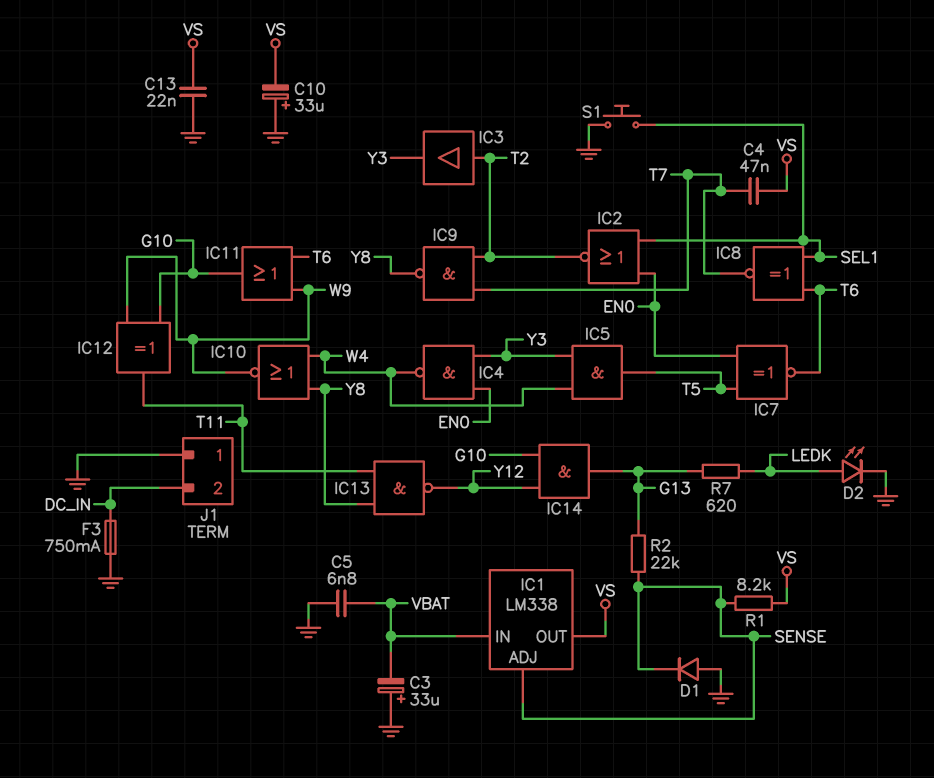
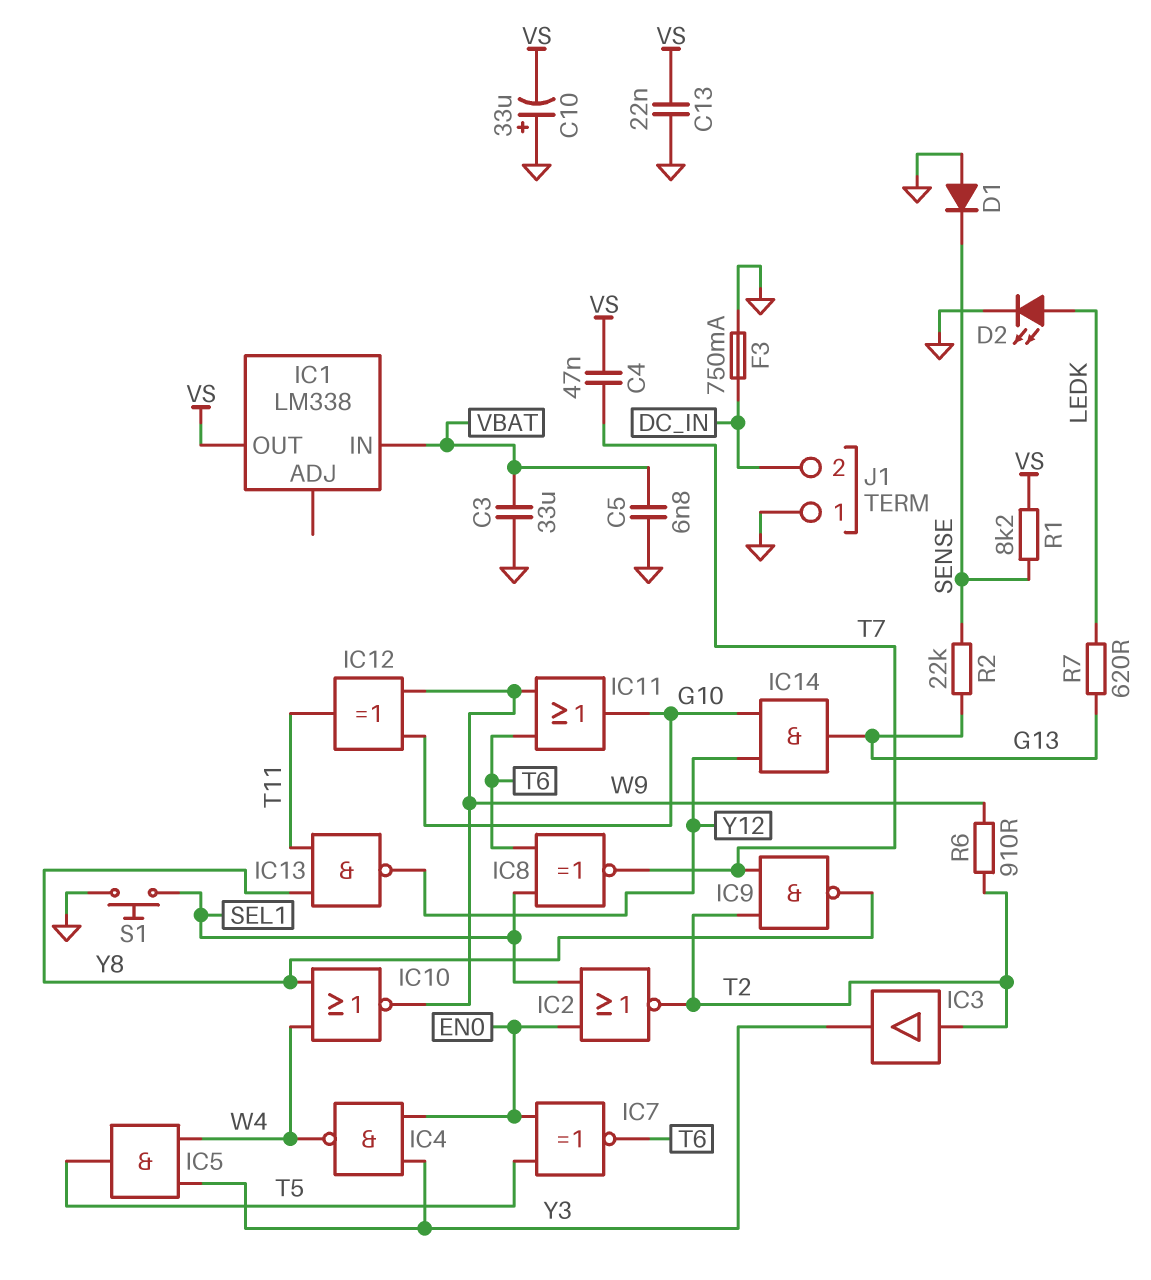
C3: 33uF (plus GND, minus VBAT) -> 33uF (GND, VBAT)
IC1 pin ADJ: SENSE -> none
R6: none -> 910 (T2, W9)

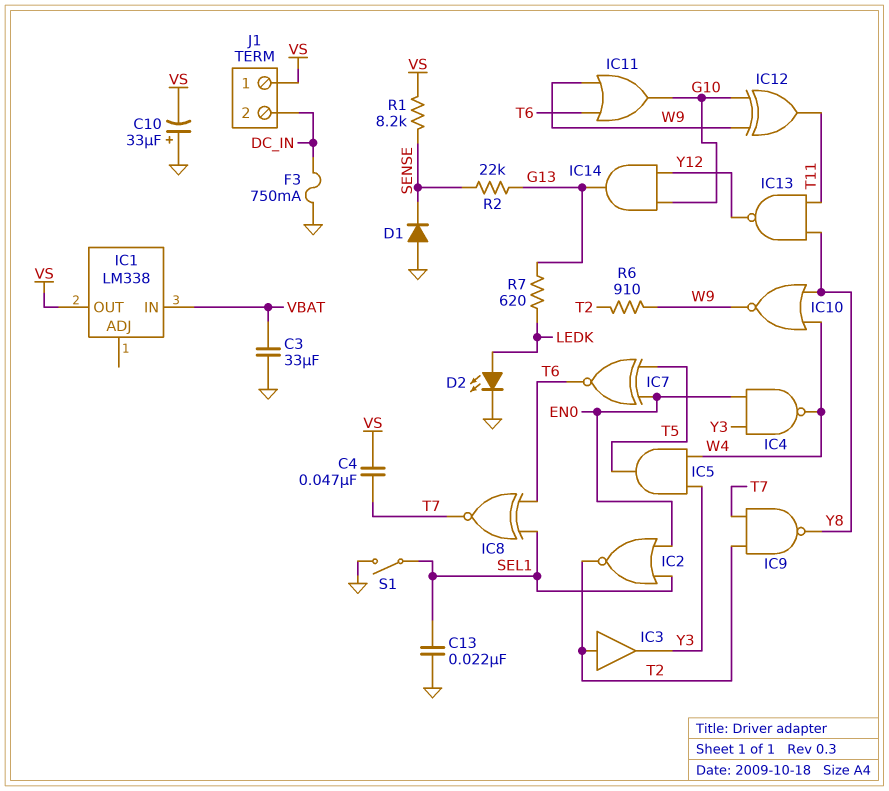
C5: 6.8nF (GND, VBAT) -> none
C13: 22nF (GND, VS) -> 22nF (GND, SEL1)
J1 pin 1: GND -> VS
S1: button (GND, SEL1) -> switch (GND, SEL1)

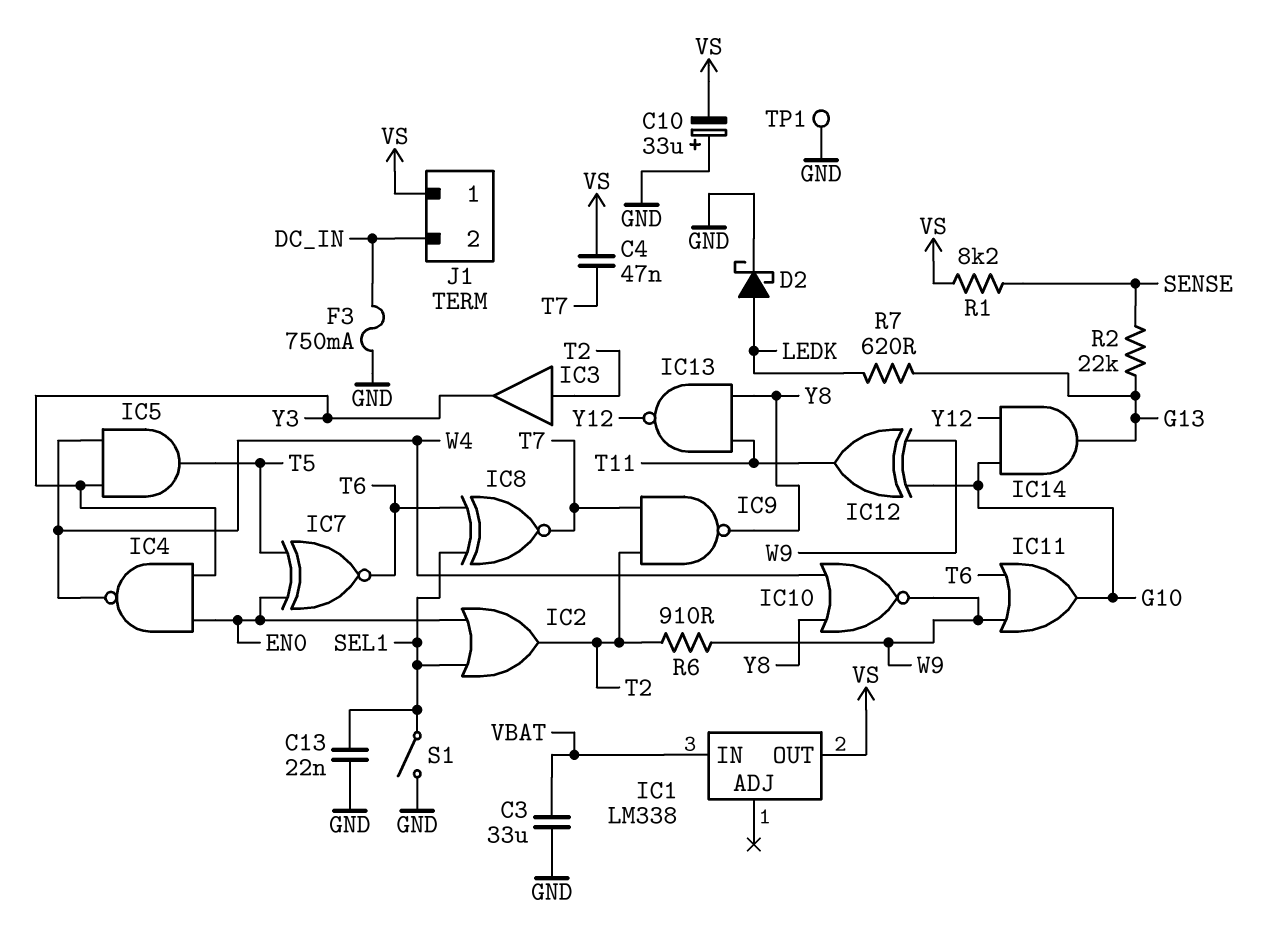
D1: diode (A GND, K SENSE) -> none
D2: LED (A LEDK, K GND) -> schottky (A LEDK, K GND)
IC2: NOR (in EN0, in SEL1, out T2) -> OR (in EN0, in SEL1, out T2)
TP1: none -> test point (GND)

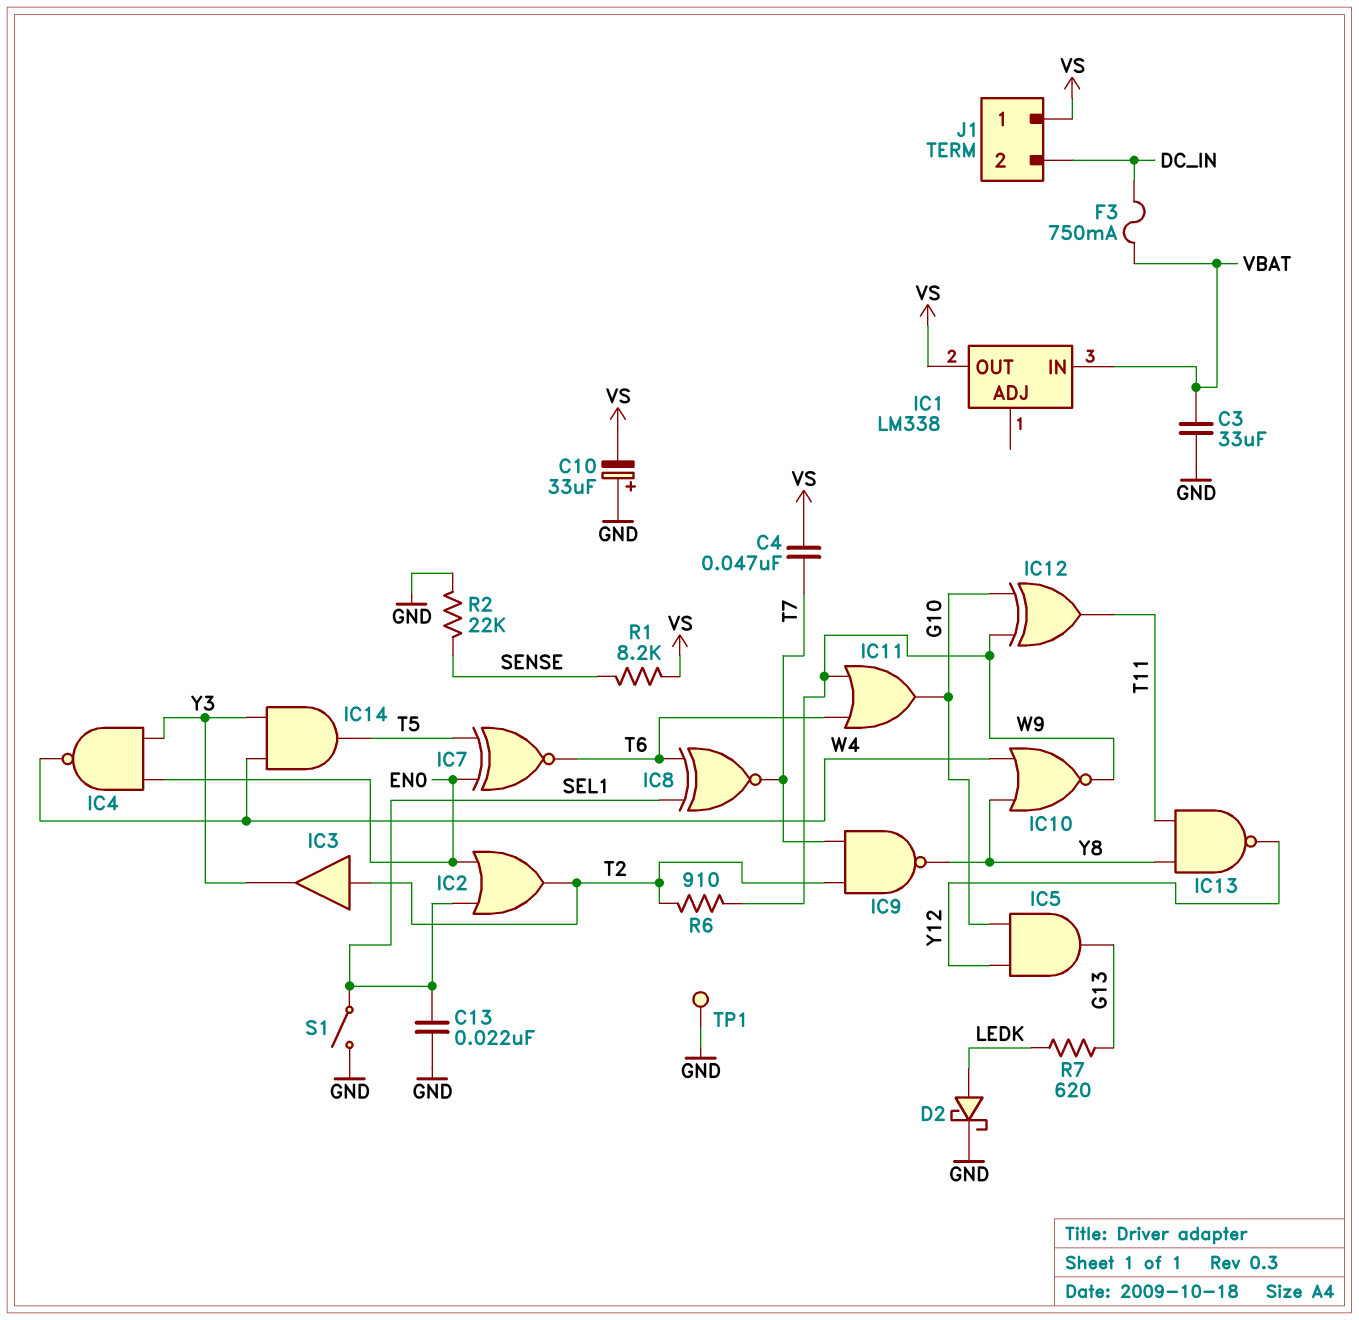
F3: 750mA (DC_IN, GND) -> 750mA (DC_IN, VBAT)
IC5: AND (in W4, in Y3, out T5) -> AND (in G10, in Y12, out G13)
IC14: AND (in G10, in Y12, out G13) -> AND (in W4, in Y3, out T5)
R2: 22k (G13, SENSE) -> 22k (GND, SENSE)

